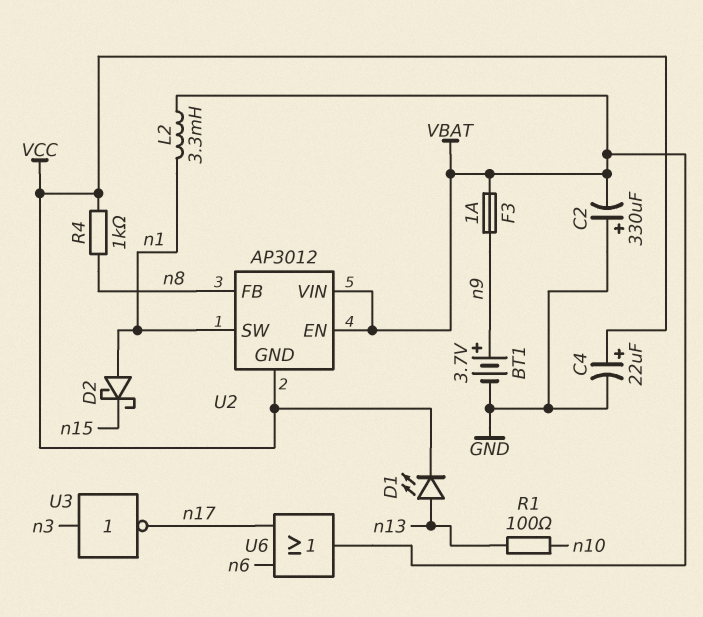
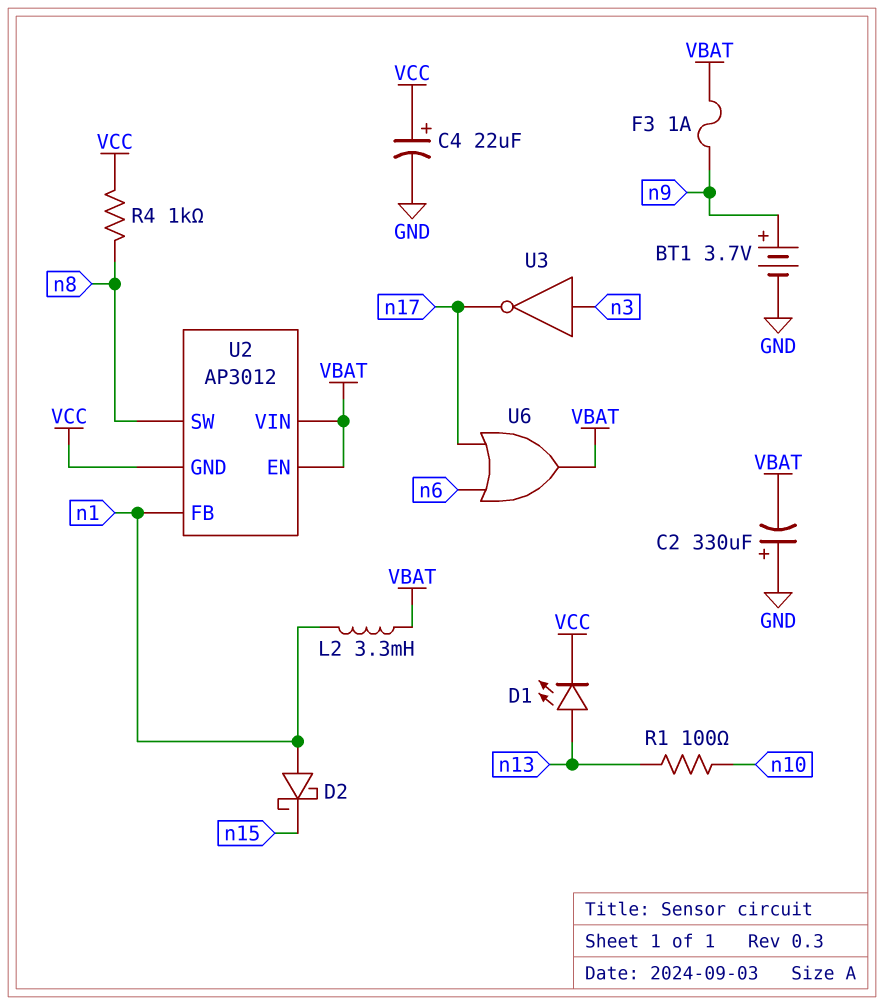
U2 pin FB: n8 -> n1
U2 pin SW: n1 -> n8

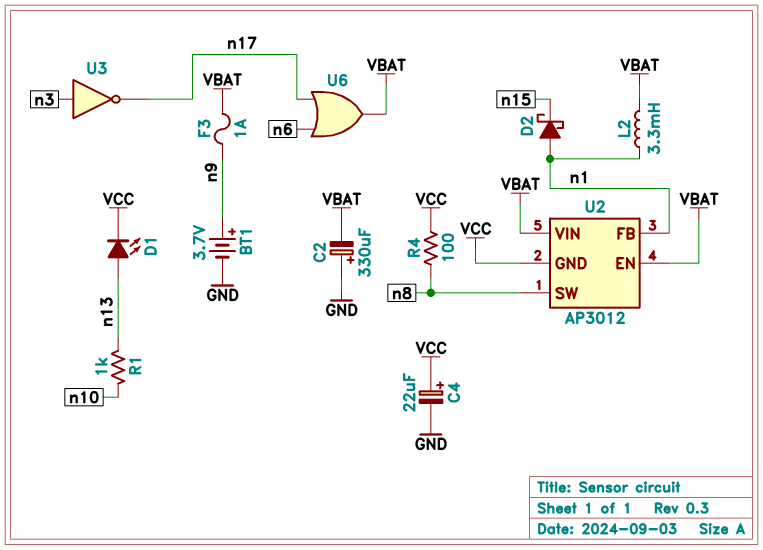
R1: 100 (n10, n13) -> 1k (n10, n13)
R4: 1k (VCC, n8) -> 100 (VCC, n8)

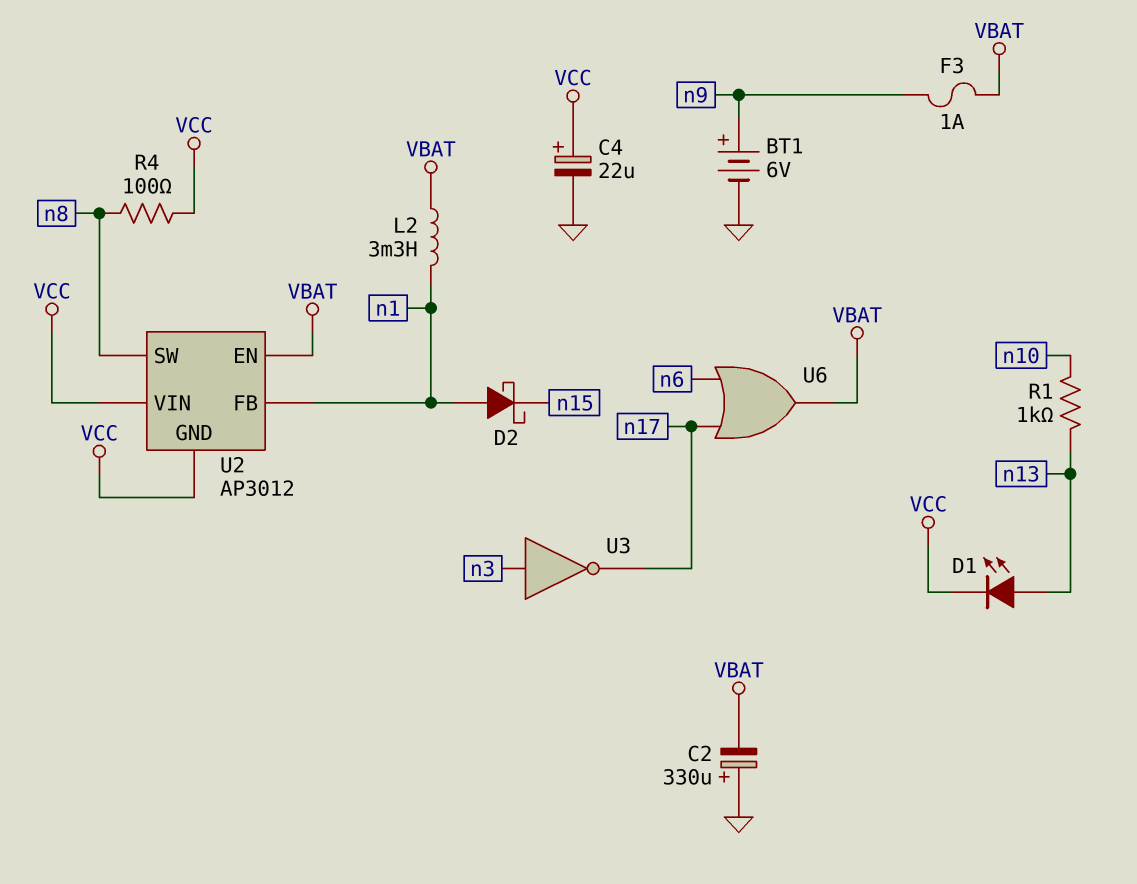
BT1: 3.7V (plus n9, minus GND) -> 6V (plus n9, minus GND)
U2 pin VIN: VBAT -> VCC

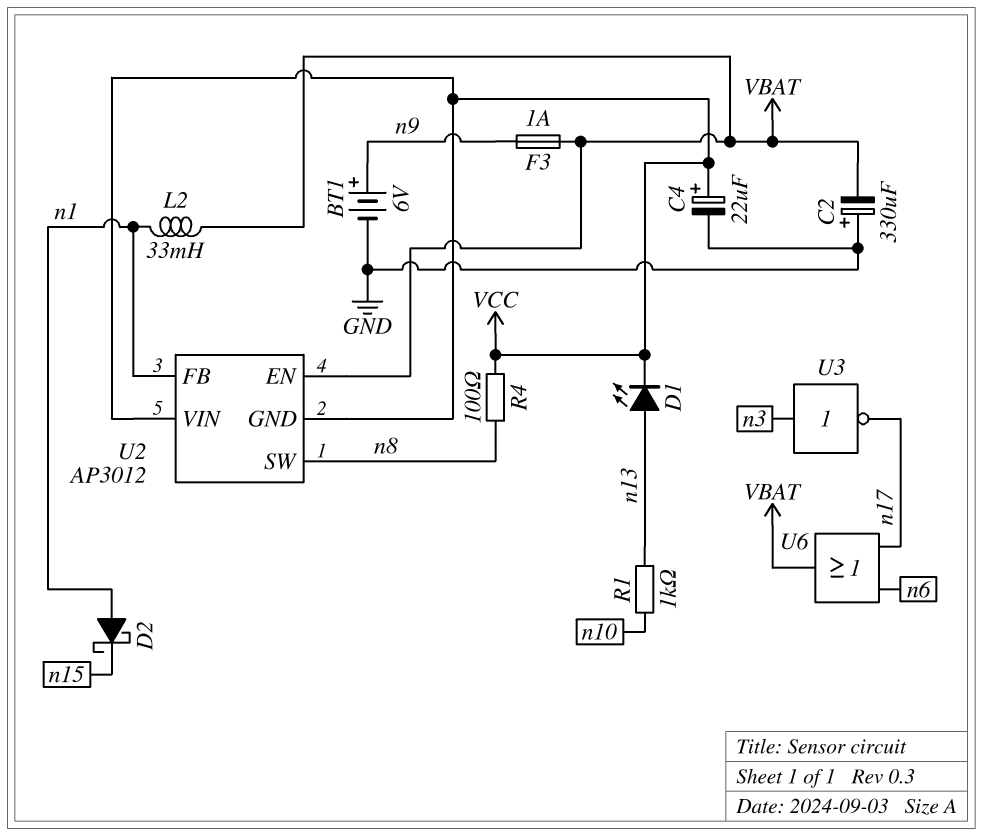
L2: 3.3mH (VBAT, n1) -> 33mH (VBAT, n1)

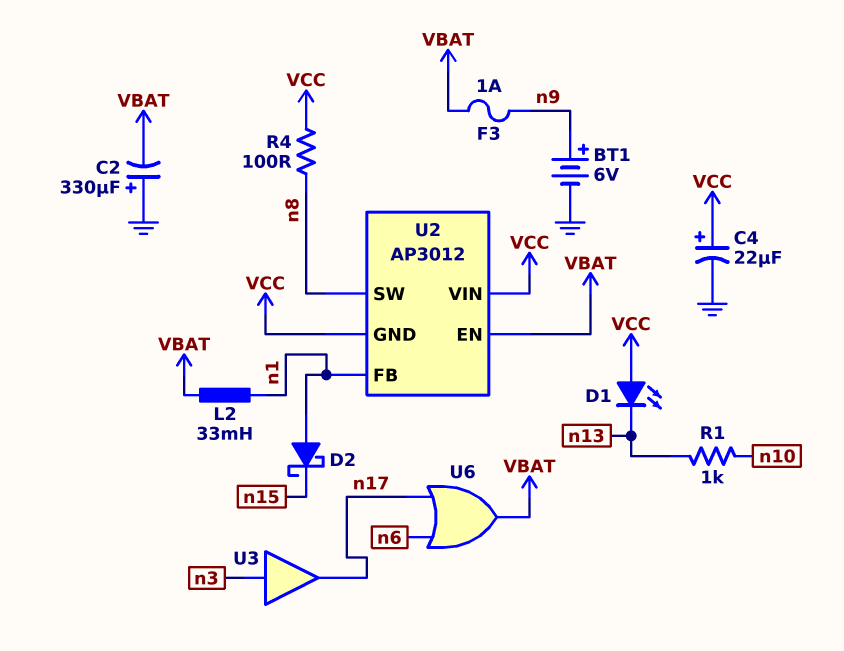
D1: LED (A n13, K VCC) -> LED (A VCC, K n13)
U3: NOT (in n3, out n17) -> buffer (in n3, out n17)

